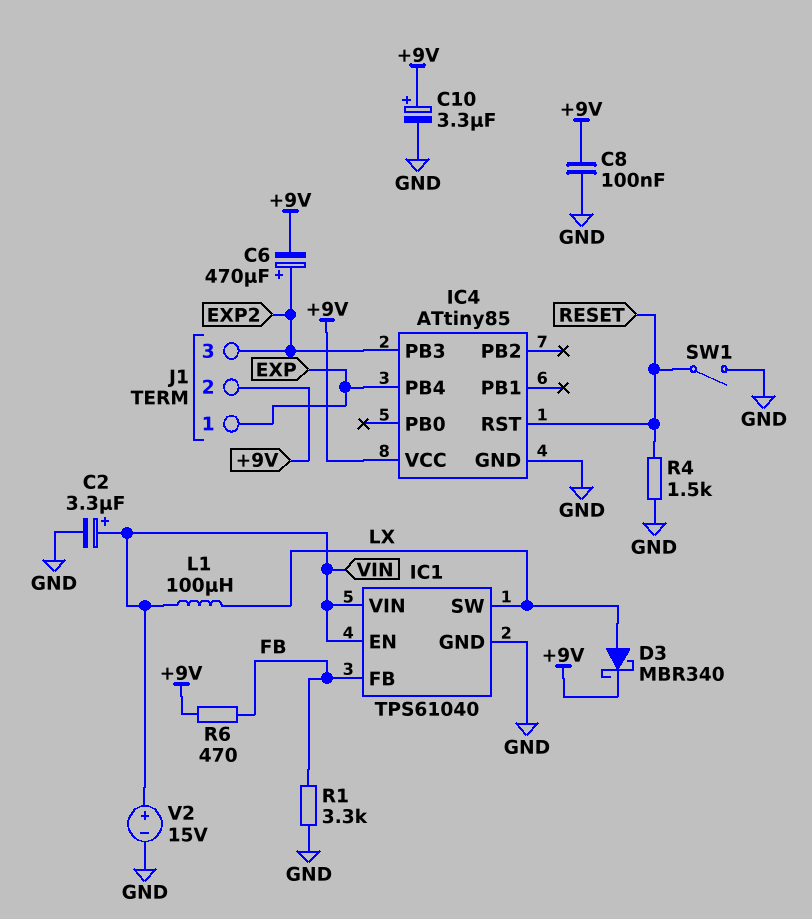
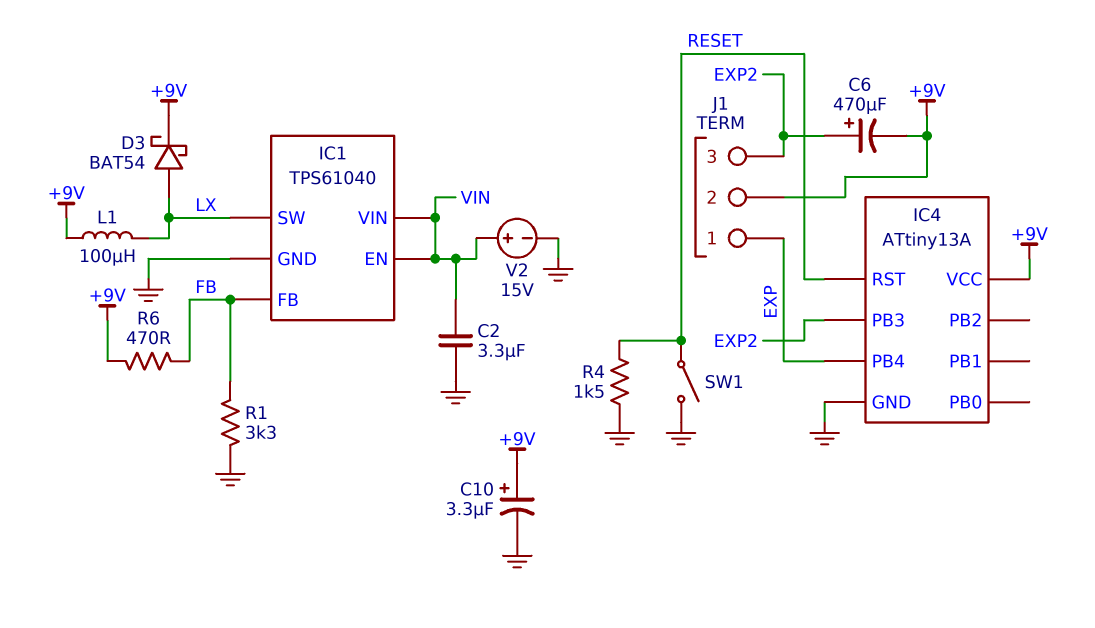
C2: 3.3uF (plus VIN, minus GND) -> 3.3uF (GND, VIN)
C8: 100nF (+9V, GND) -> none
D3: schottky MBR340 (A LX, K +9V) -> schottky BAT54 (A LX, K +9V)
IC4: ATtiny85 -> ATtiny13A
L1: 100uH (LX, VIN) -> 100uH (+9V, LX)

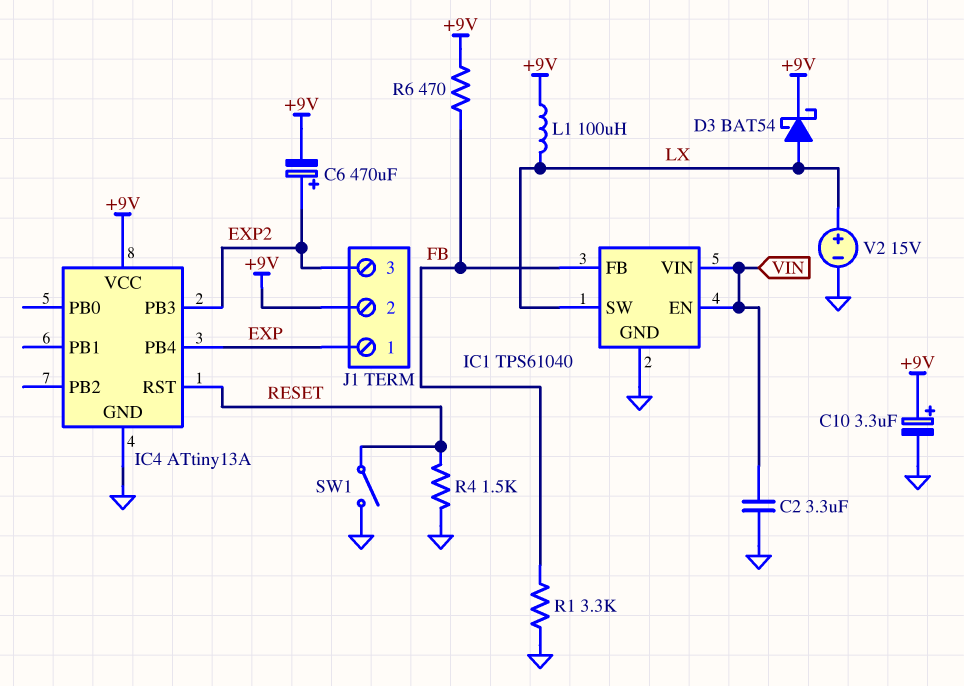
V2: 15V (plus VIN, minus GND) -> 15V (plus LX, minus GND)

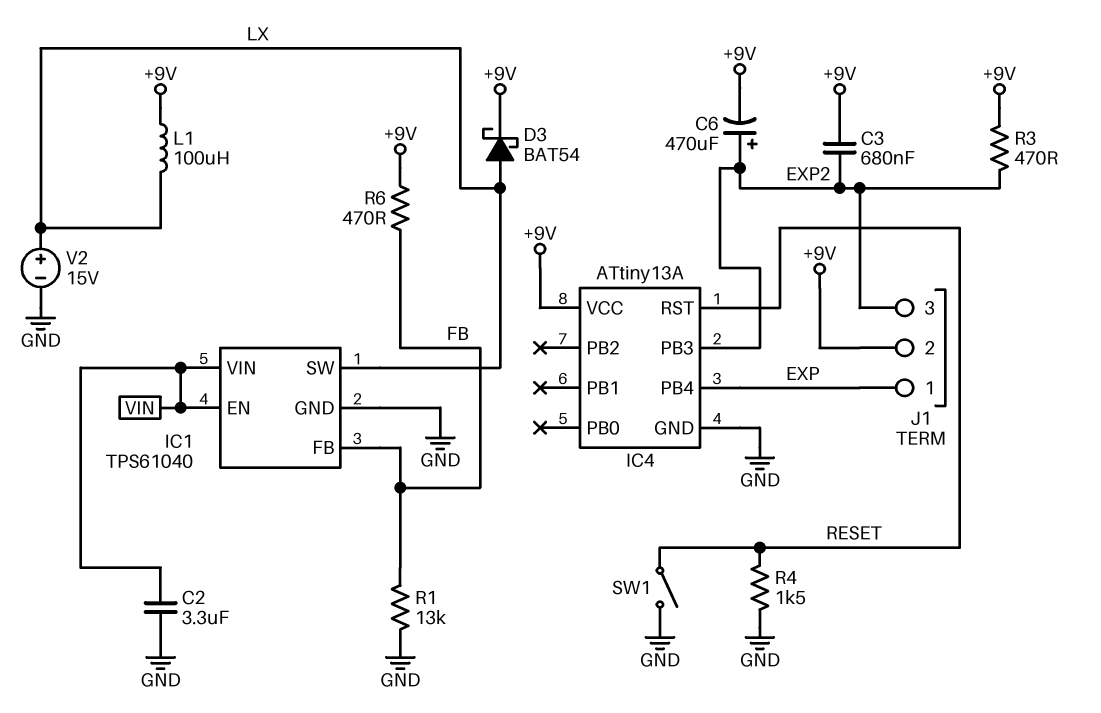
C3: none -> 680nF (+9V, EXP2)
C10: 3.3uF (plus +9V, minus GND) -> none
R1: 3.3k (FB, GND) -> 13k (FB, GND)
R3: none -> 470 (+9V, EXP2)

